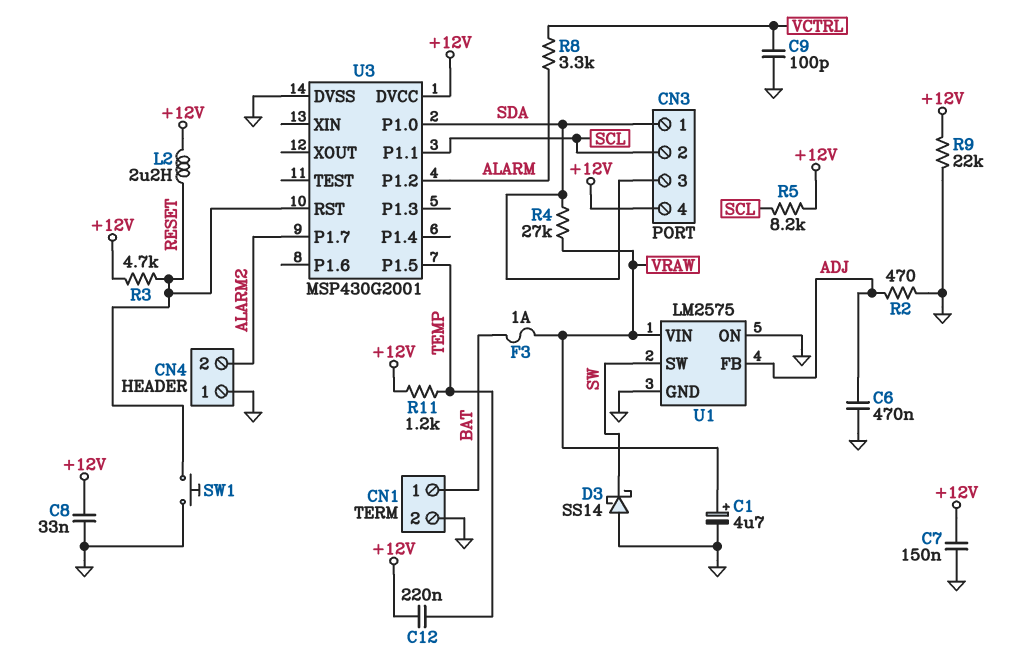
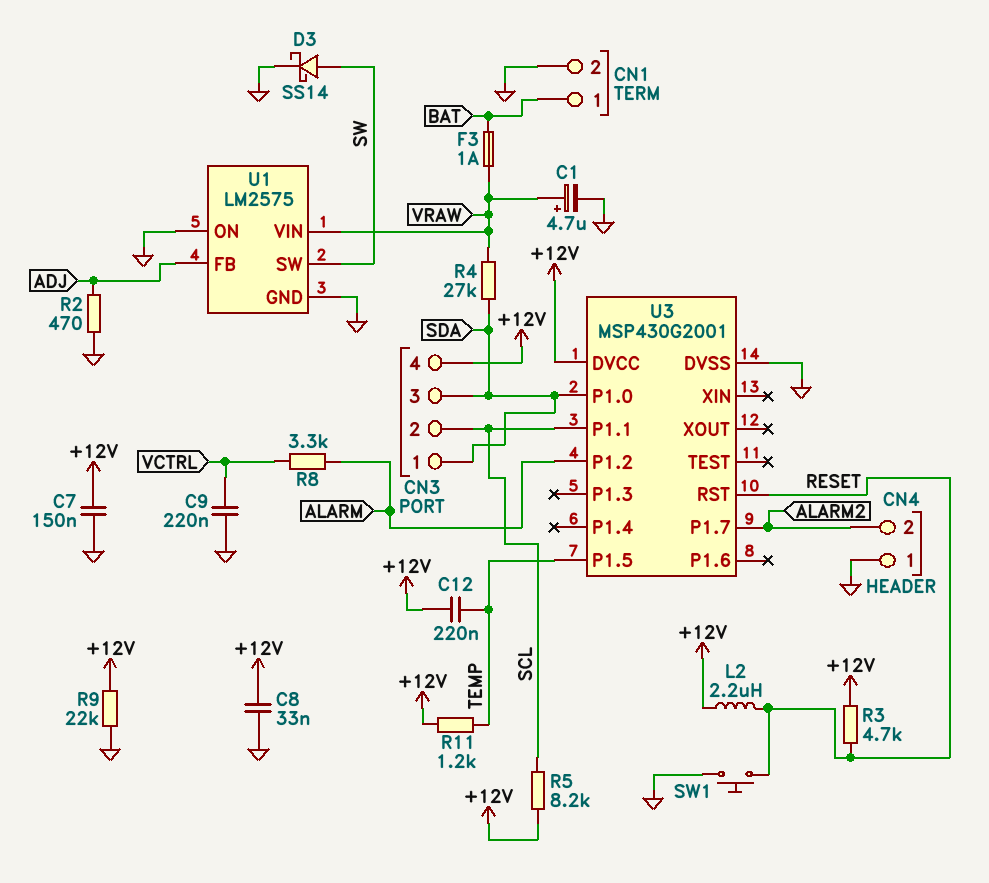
C6: 470nF (ADJ, GND) -> none
C9: 100pF (GND, VCTRL) -> 220nF (GND, VCTRL)
D3: schottky SS14 (A GND, K SW) -> schottky SS14 (A SW, K GND)

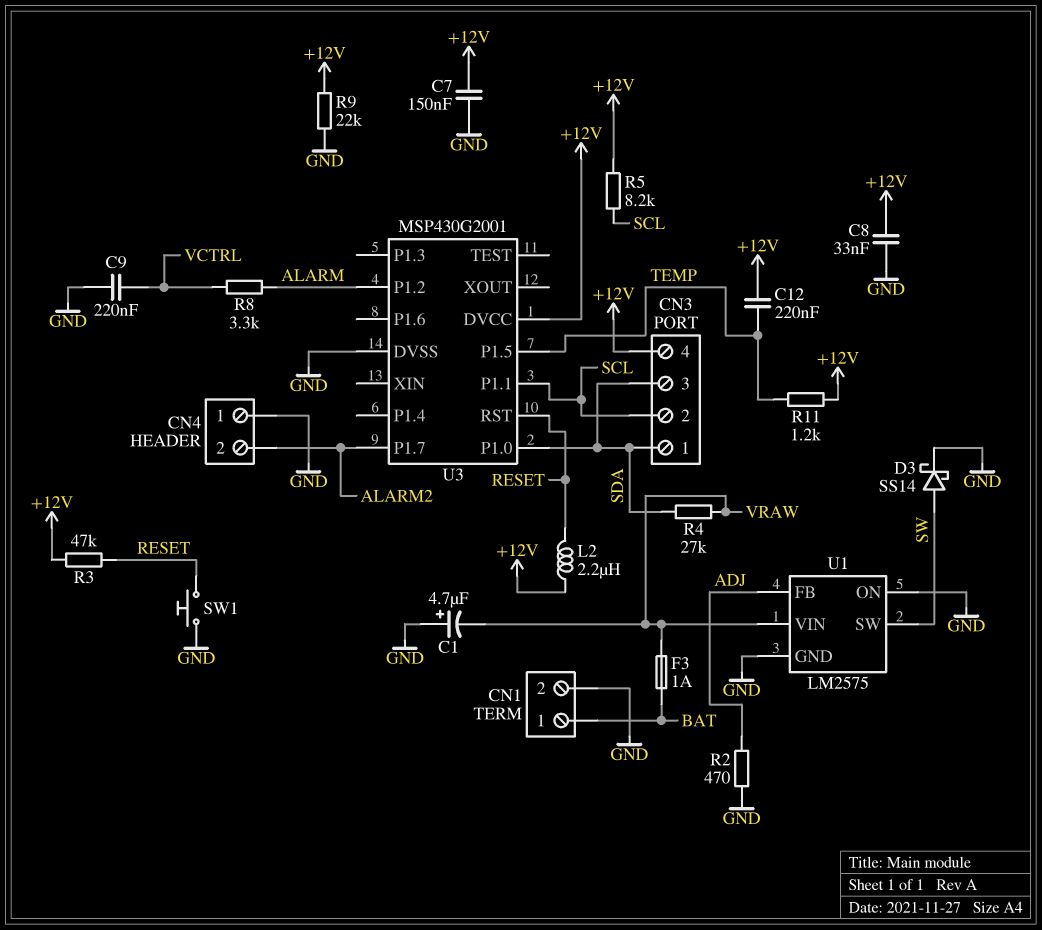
C1: 4.7uF (plus VRAW, minus GND) -> 4.7uF (plus GND, minus VRAW)
R3: 4.7k (+12V, RESET) -> 47k (+12V, RESET)

